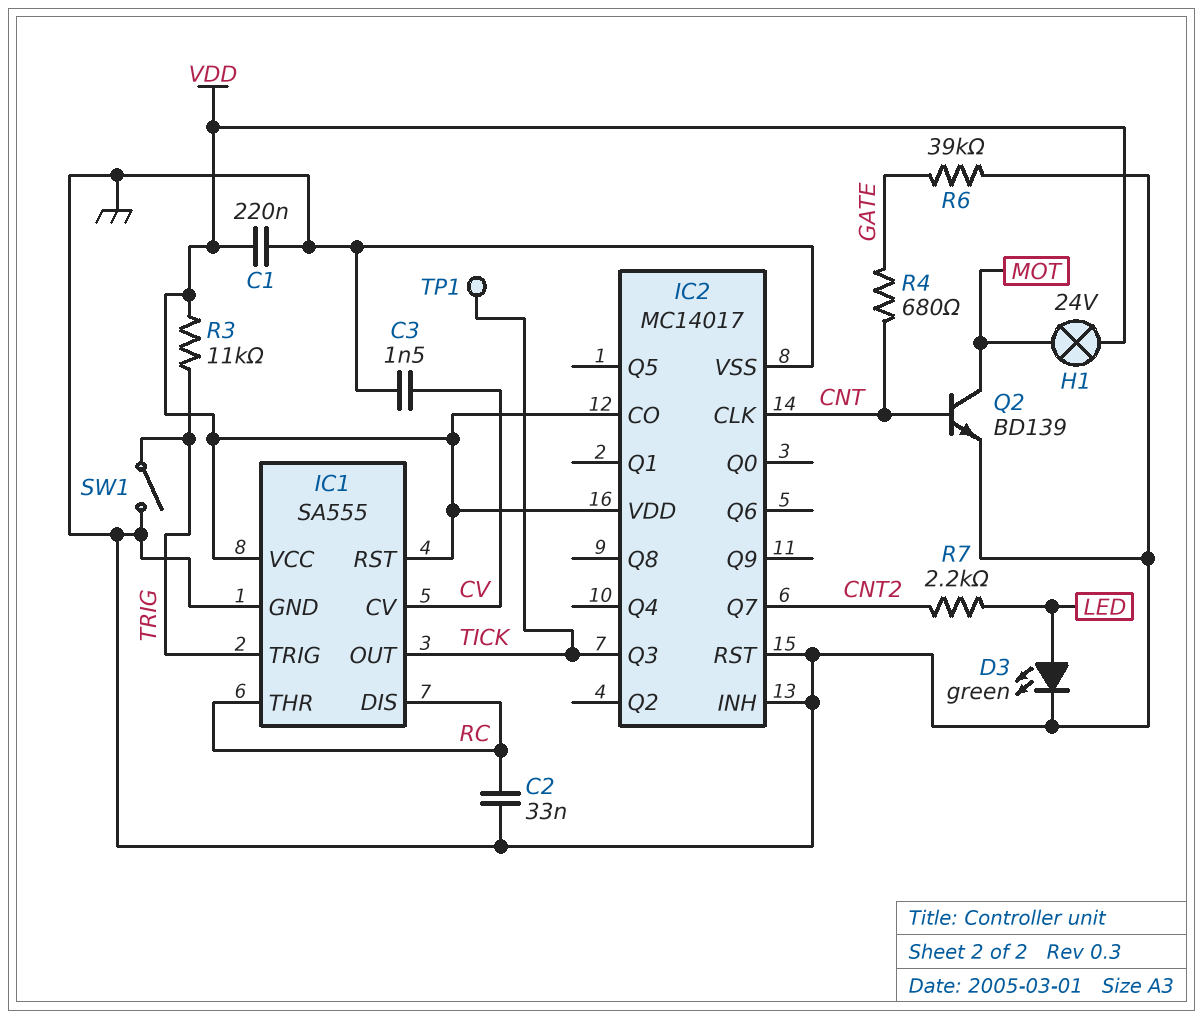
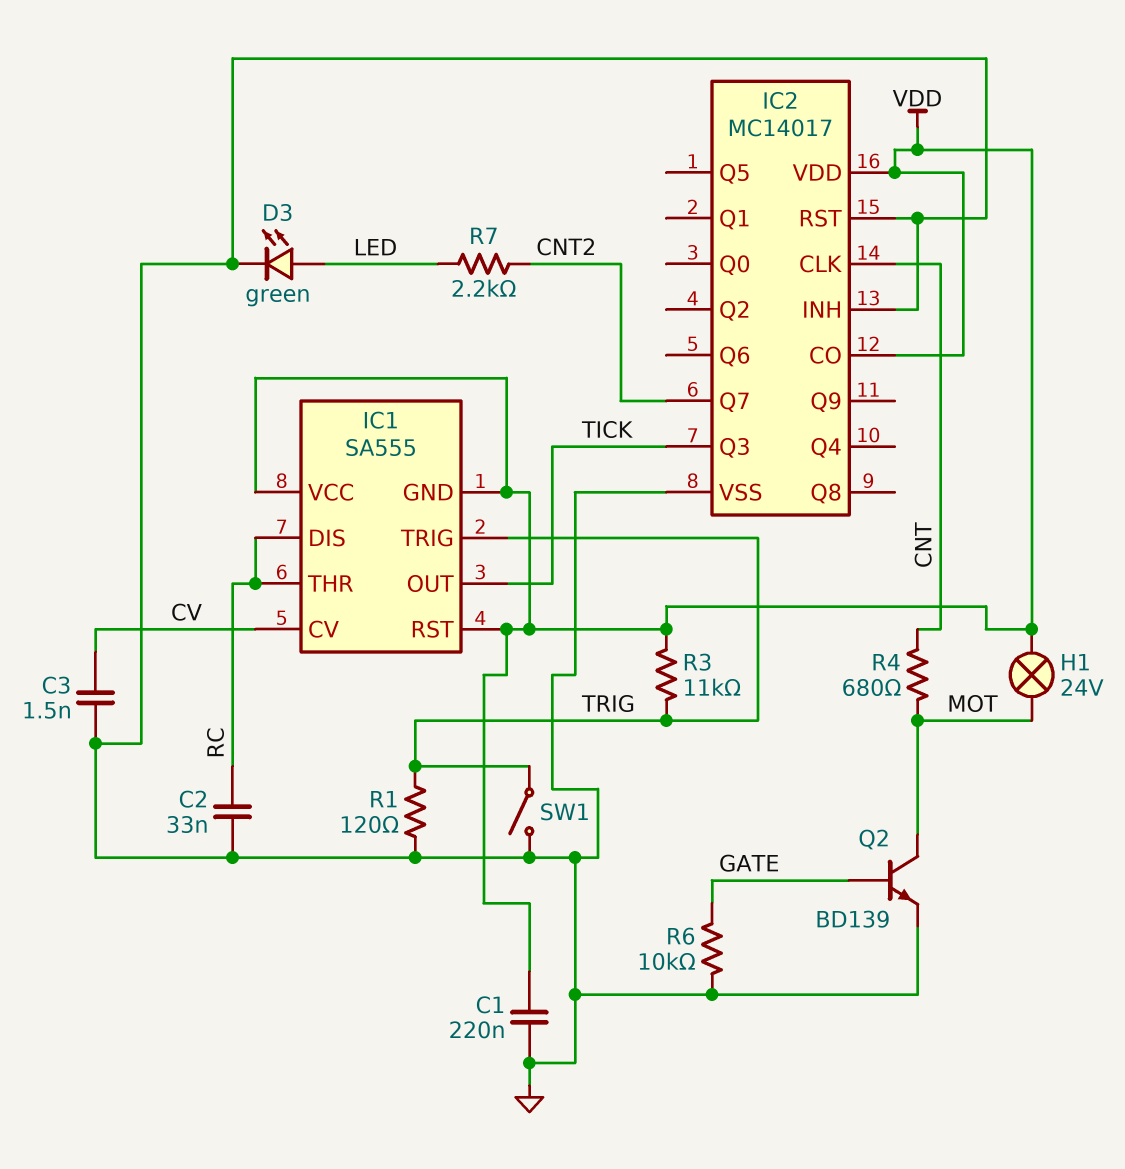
IC1 pin GND: GND -> VDD
Q2: NPN BD139 (B CNT, C MOT, E GND) -> NPN BD139 (B GATE, C MOT, E GND)
R1: none -> 120 (GND, TRIG)
R4: 680 (CNT, GATE) -> 680 (CNT, MOT)
R6: 39k (GATE, GND) -> 10k (GATE, GND)
TP1: test point (TICK) -> none

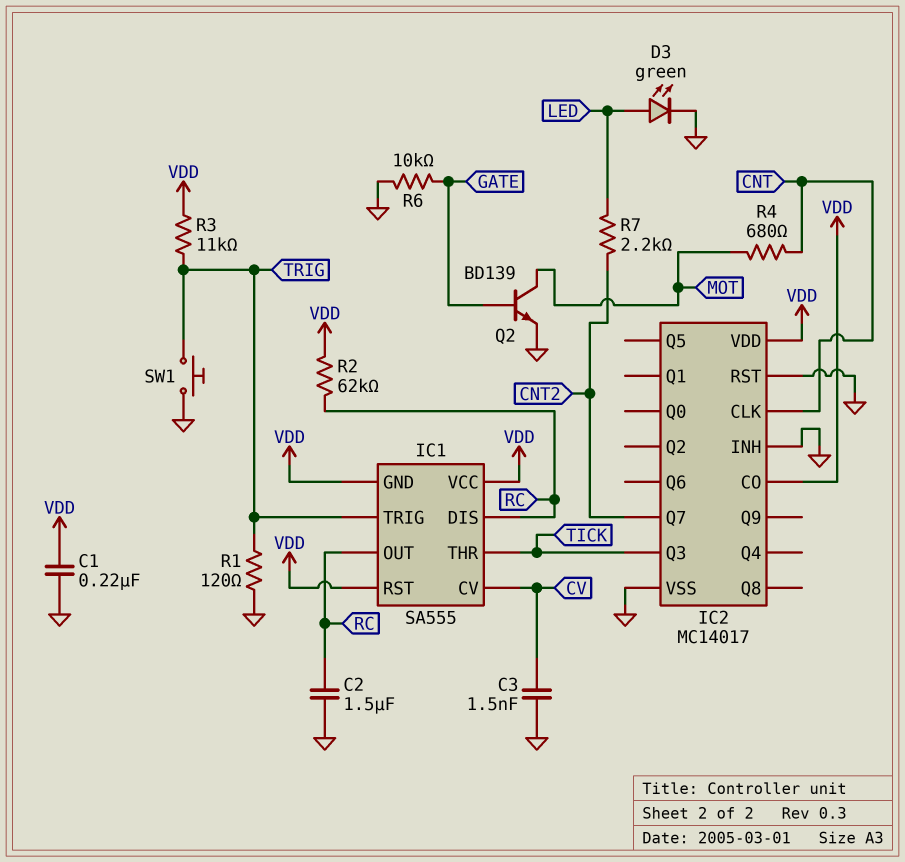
C2: 33nF (GND, RC) -> 1.5uF (GND, RC)
H1: lamp 24V (MOT, VDD) -> none
IC1 pin OUT: TICK -> RC
IC1 pin THR: RC -> TICK
R2: none -> 62k (RC, VDD)
SW1: switch (GND, TRIG) -> button (GND, TRIG)

